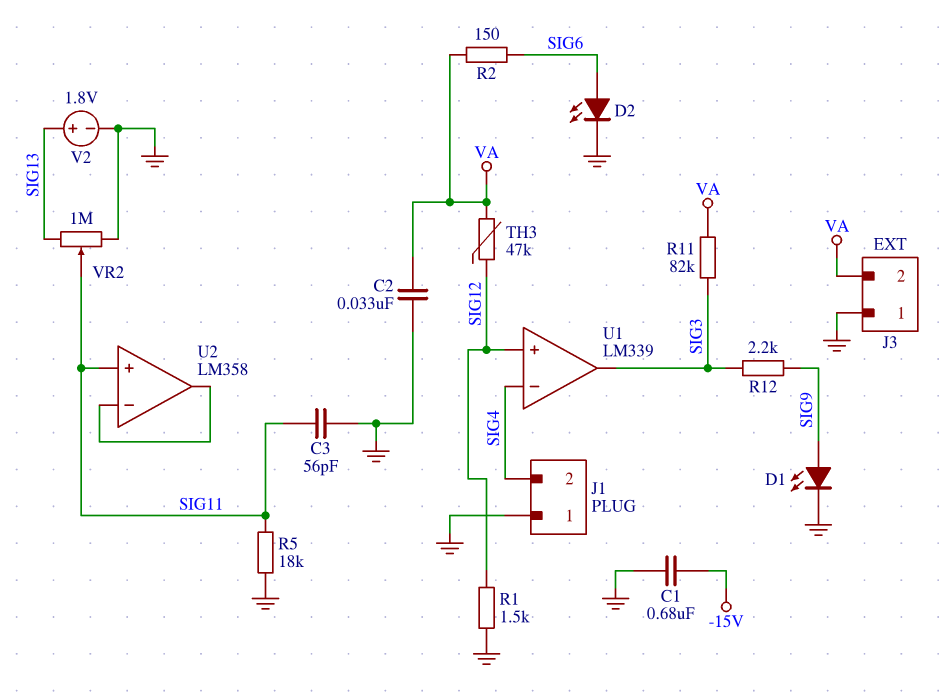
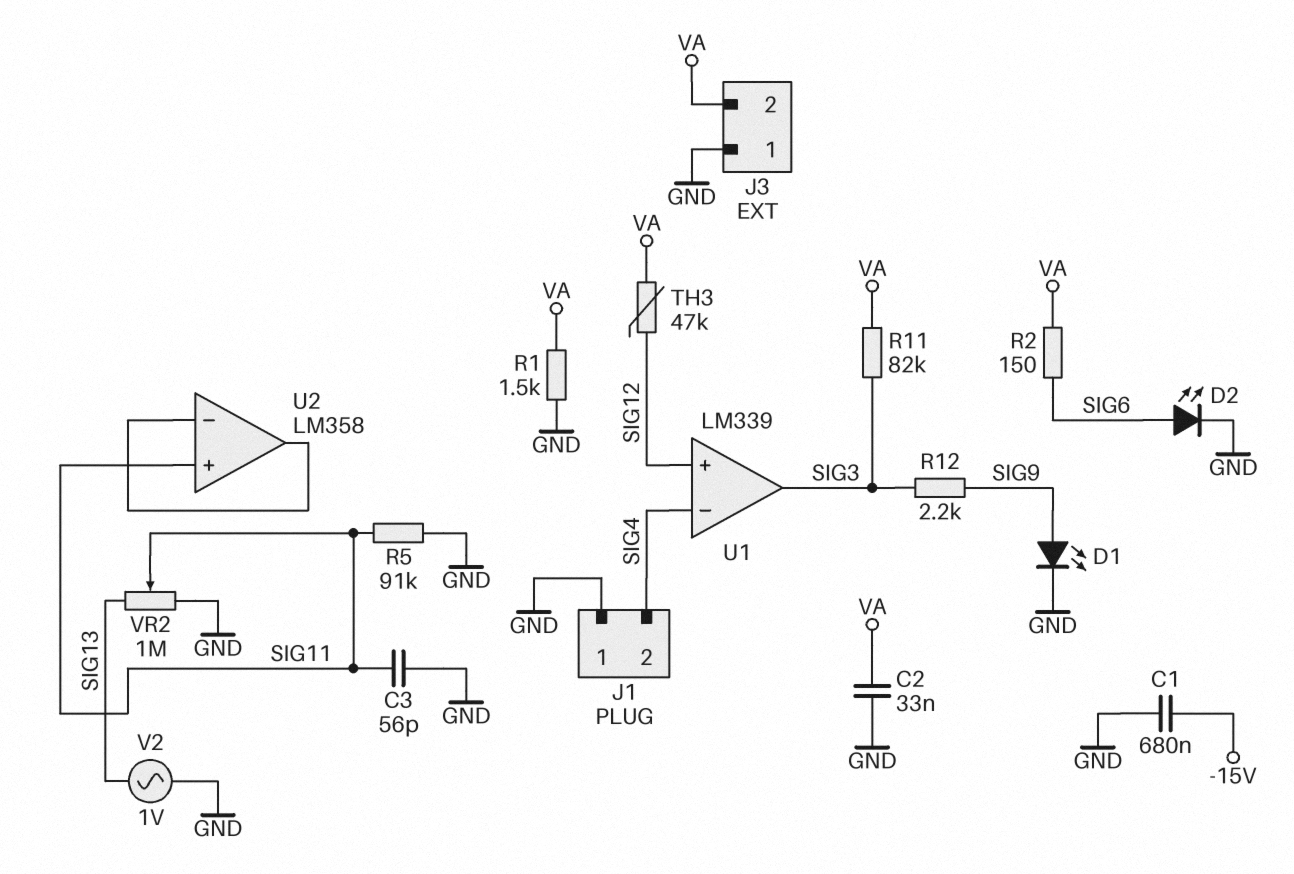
R1: 1.5k (GND, SIG12) -> 1.5k (GND, VA)
R5: 18k (GND, SIG11) -> 91k (GND, SIG11)
V2: 1.8V (plus SIG13, minus GND) -> AC 1V (GND, SIG13)

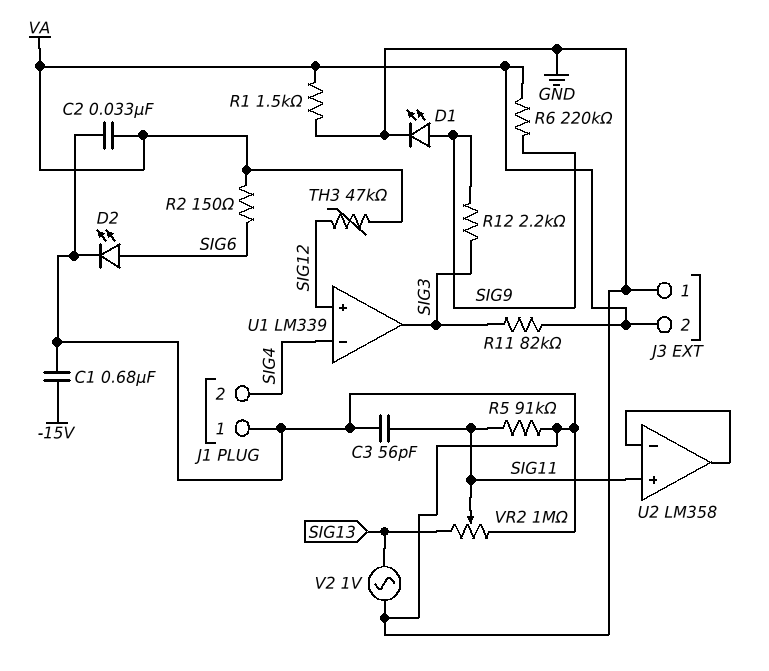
R6: none -> 220k (SIG9, VA)

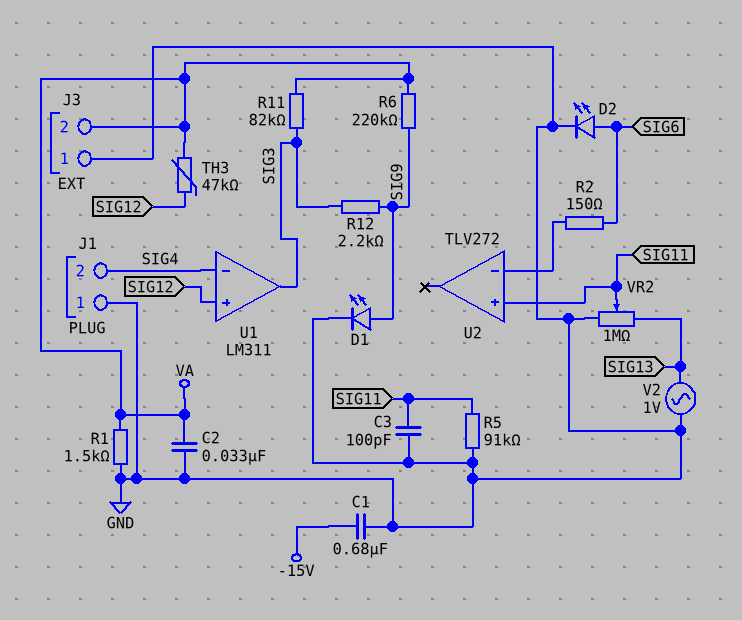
C3: 56pF (GND, SIG11) -> 100pF (GND, SIG11)
R2: 150 (SIG6, VA) -> 150 (SIG6, U2/in-)
U1: LM339 -> LM311
U2: LM358 -> TLV272
U2 pin out: U2/in- -> none

